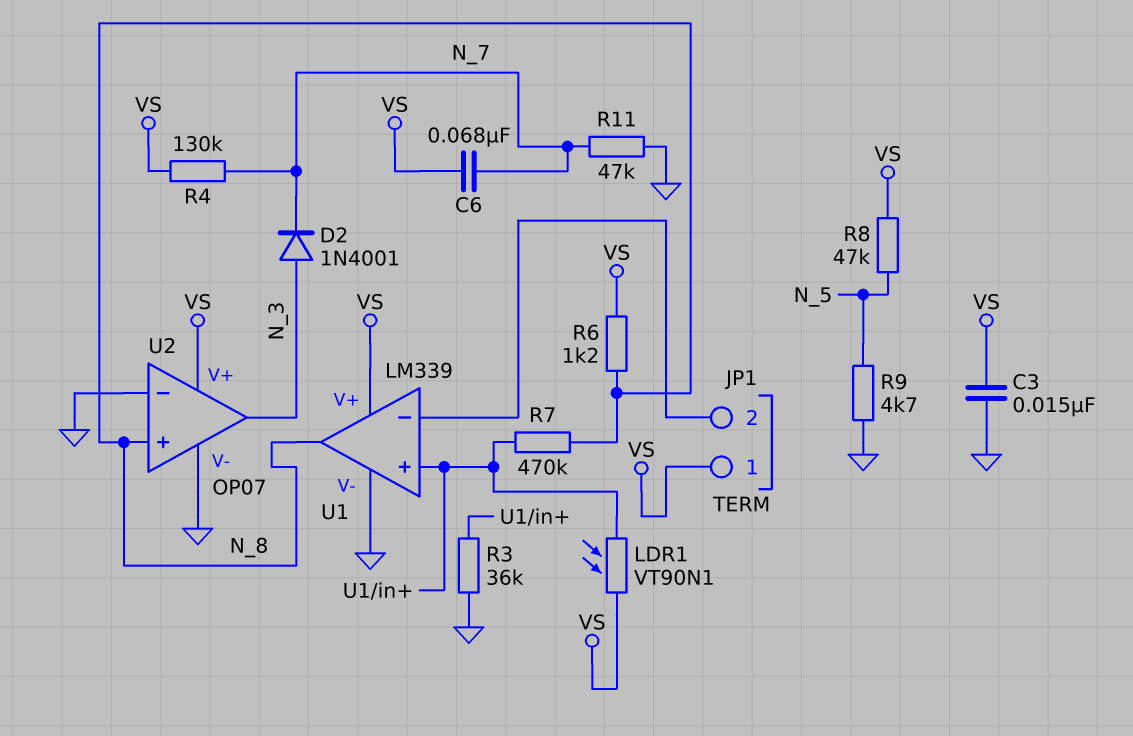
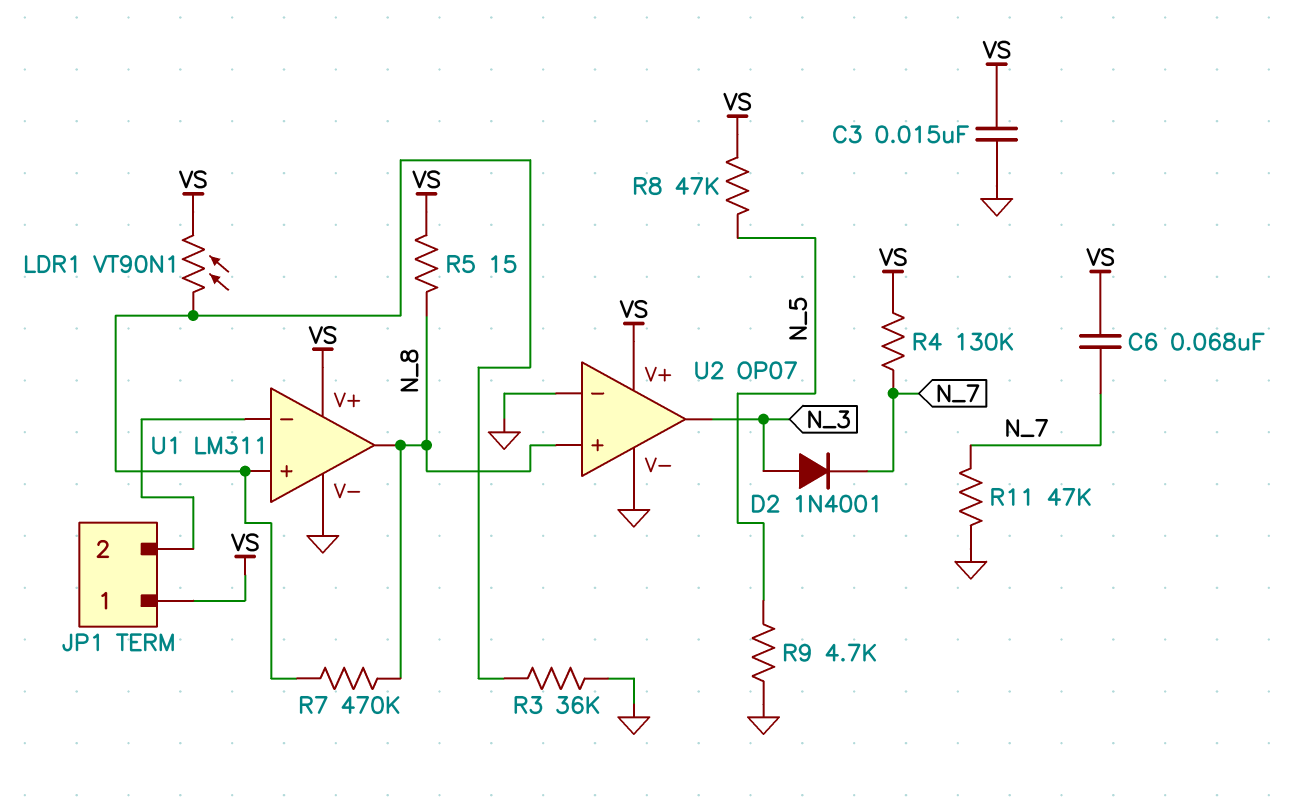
R5: none -> 15 (N_8, VS)
R6: 1.2k (N_8, VS) -> none
U1: LM339 -> LM311

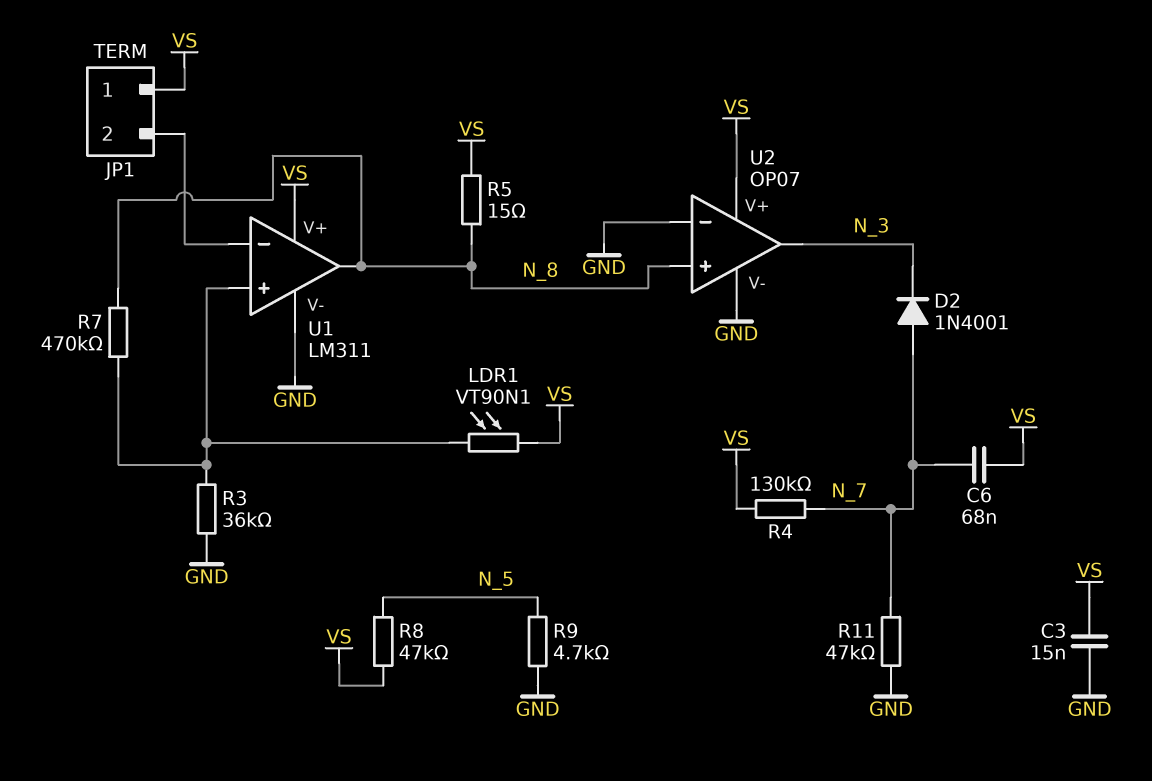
D2: diode 1N4001 (A N_3, K N_7) -> diode 1N4001 (A N_7, K N_3)

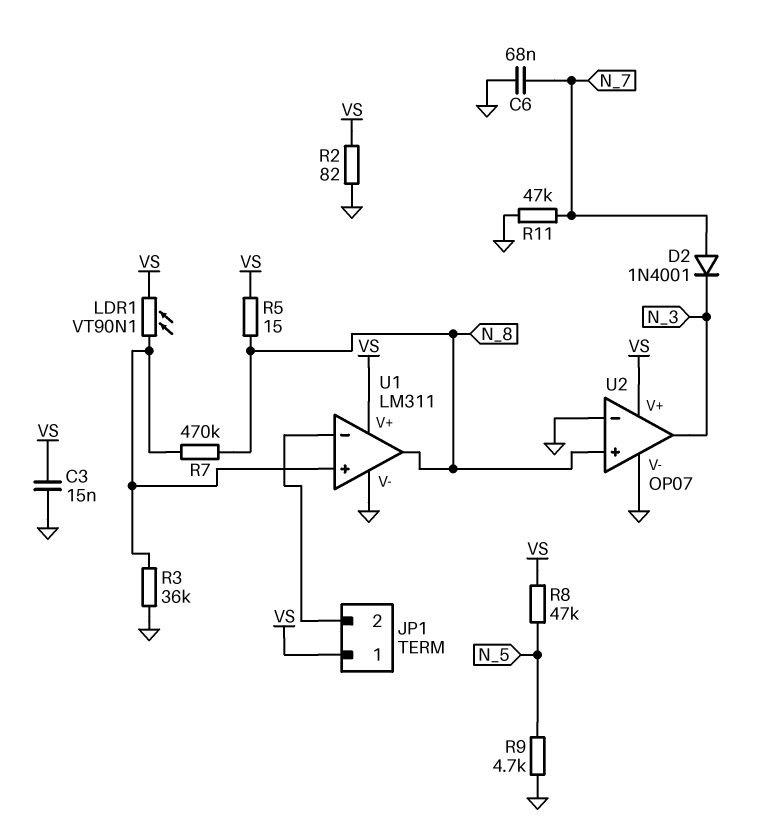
C6: 68nF (N_7, VS) -> 68nF (GND, N_7)
R2: none -> 82 (GND, VS)
R4: 130k (N_7, VS) -> none

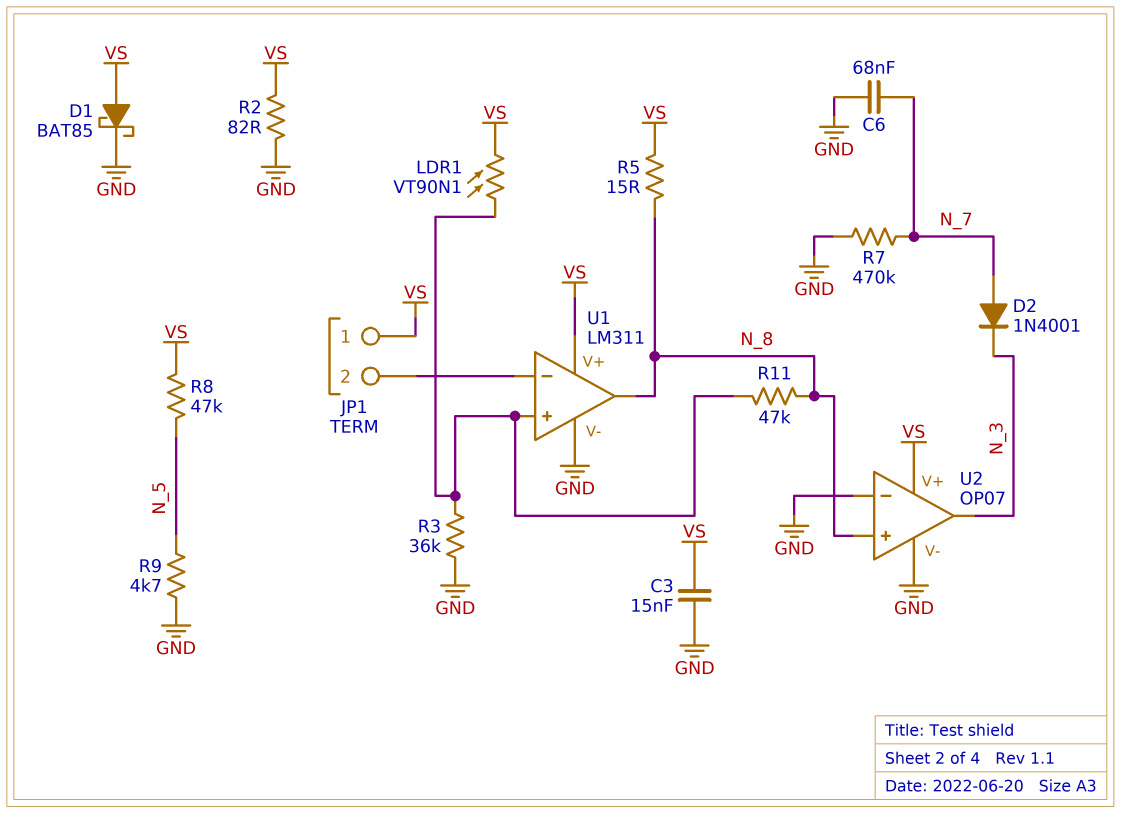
D1: none -> schottky BAT85 (A VS, K GND)
R7: 470k (N_8, U1/in+) -> 470k (GND, N_7)
R11: 47k (GND, N_7) -> 47k (N_8, U1/in+)

